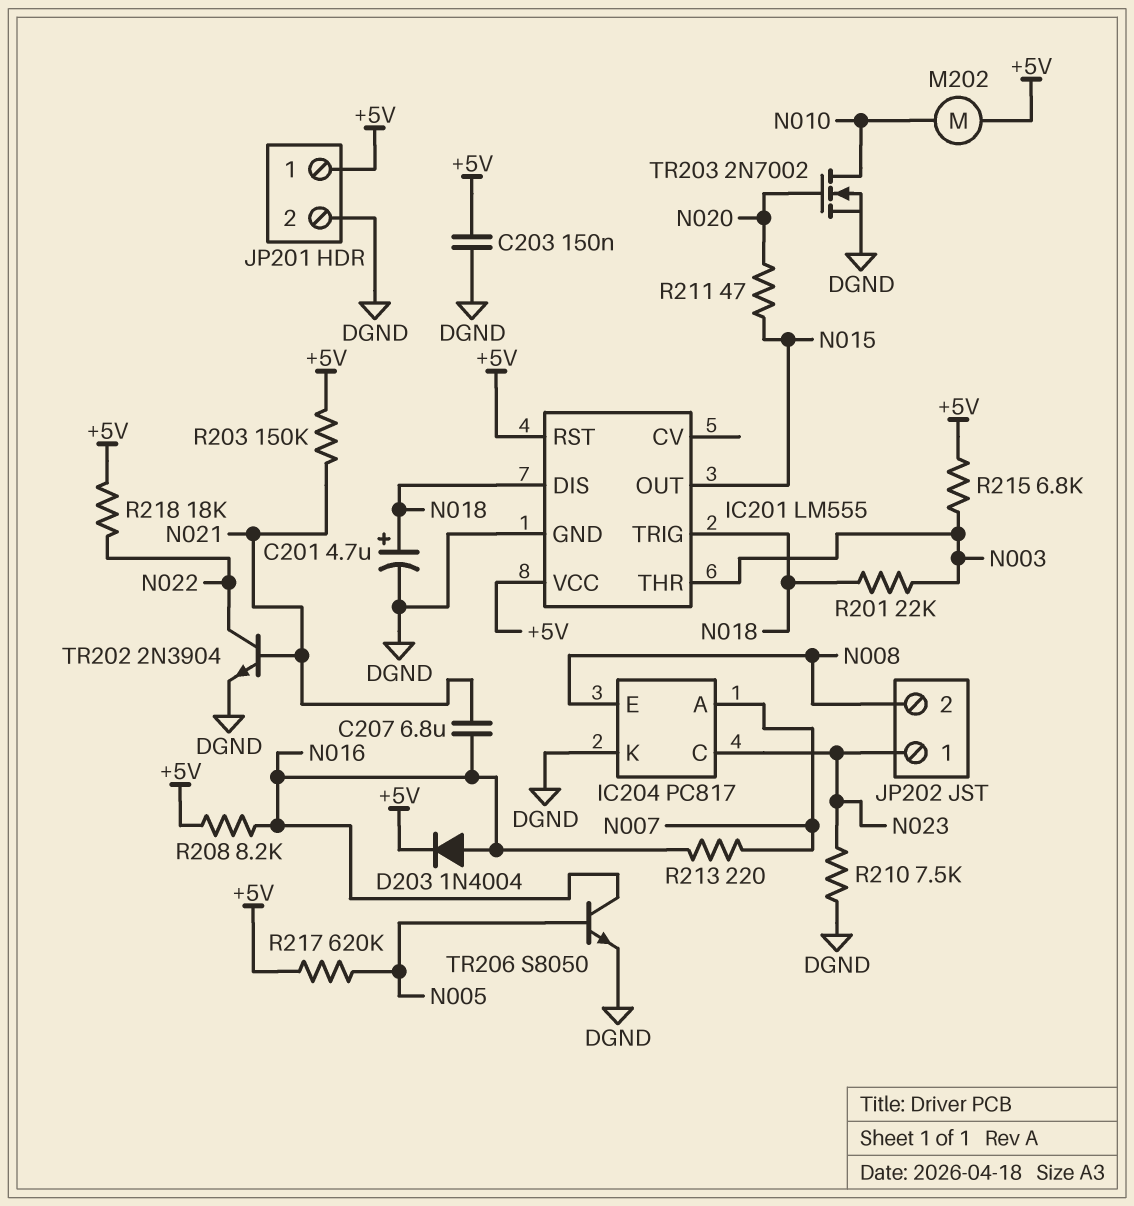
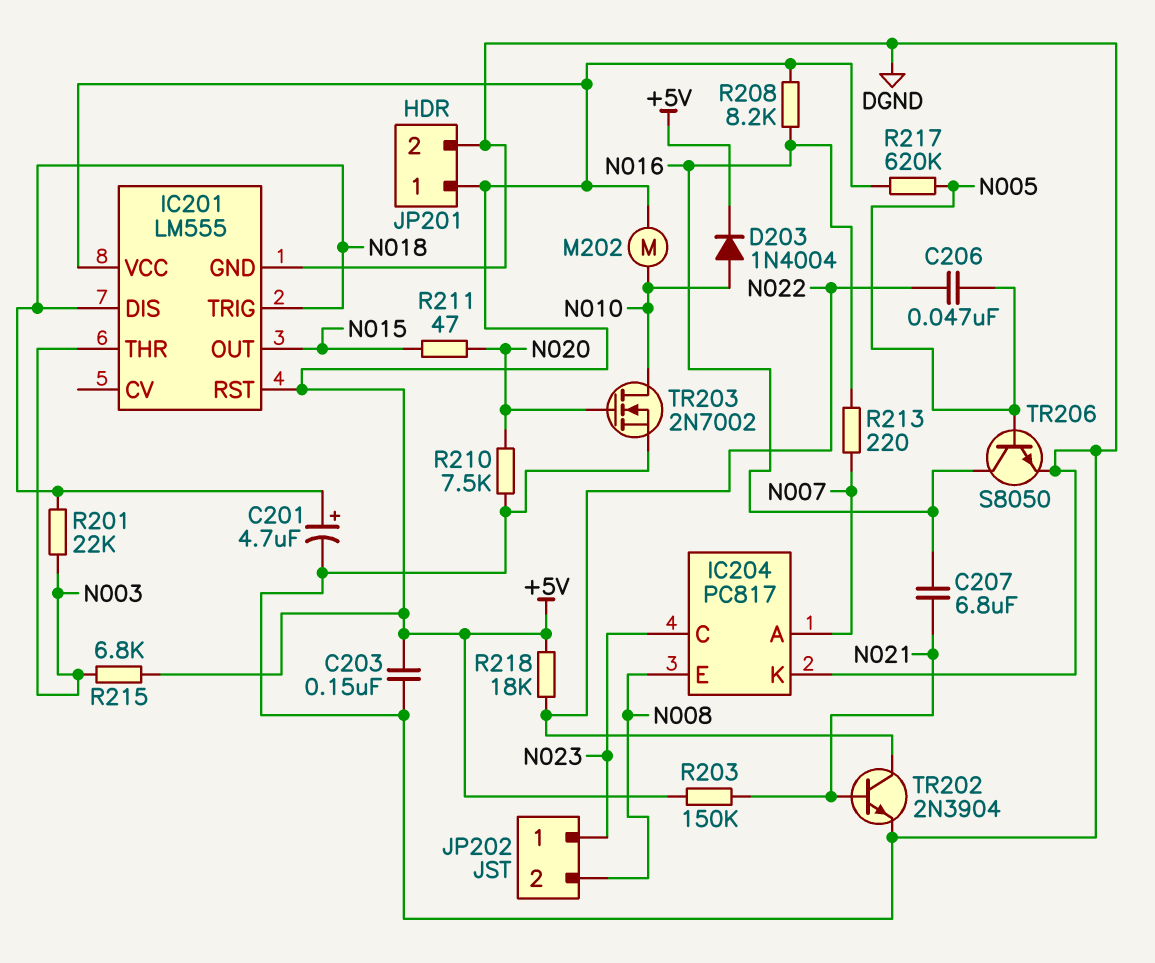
C206: none -> 47nF (N005, N022)
D203: diode 1N4004 (A N016, K +5V) -> diode 1N4004 (A N010, K +5V)
R210: 7.5k (DGND, N023) -> 7.5k (DGND, N020)

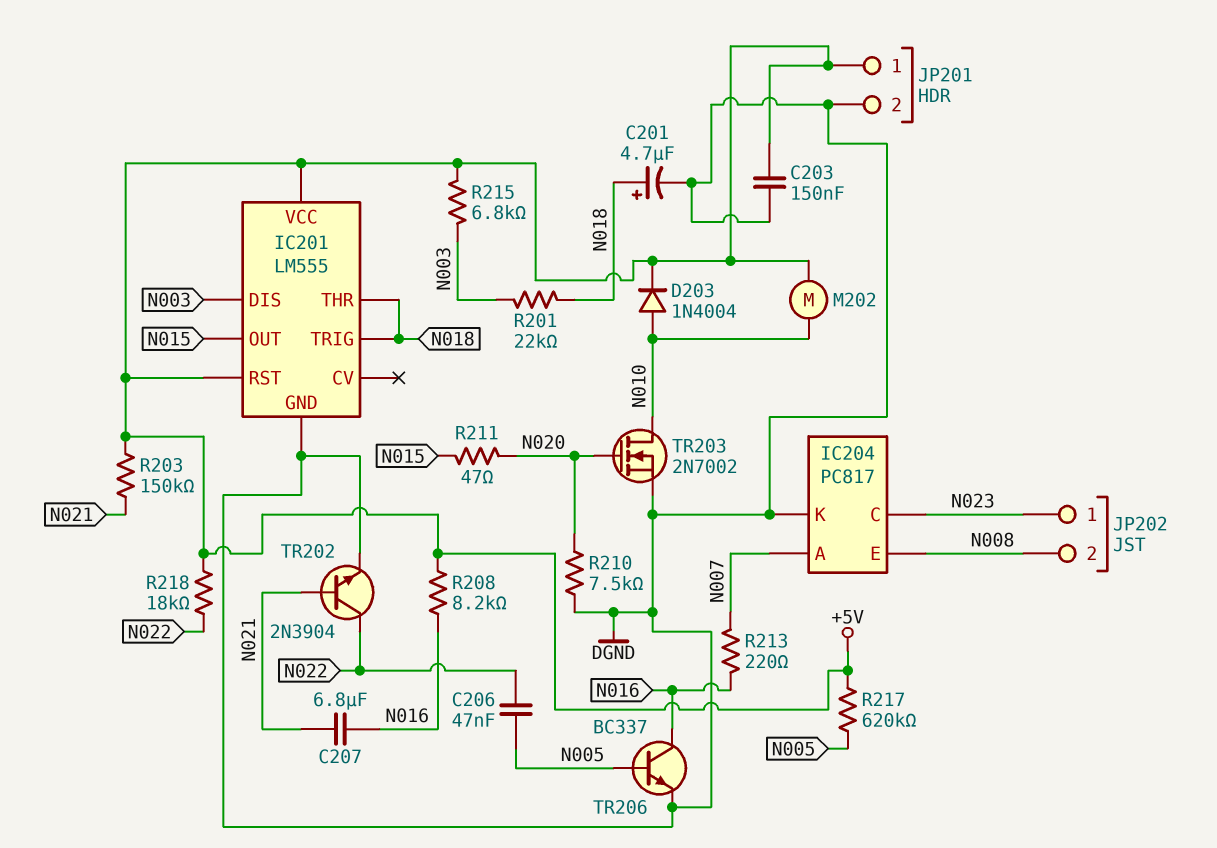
IC201 pin DIS: N018 -> N003
IC201 pin THR: N003 -> N018
TR206: NPN S8050 (B N005, C N016, E DGND) -> NPN BC337 (B N005, C N016, E DGND)

